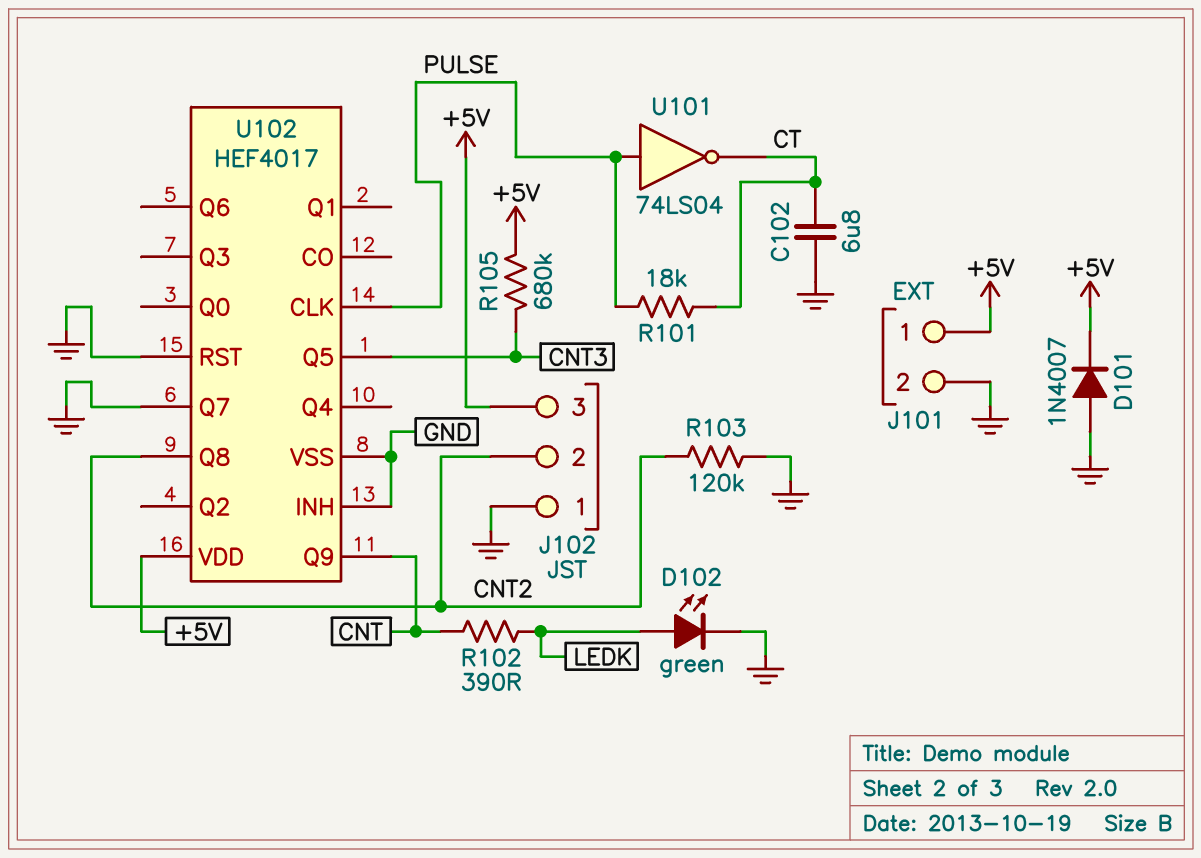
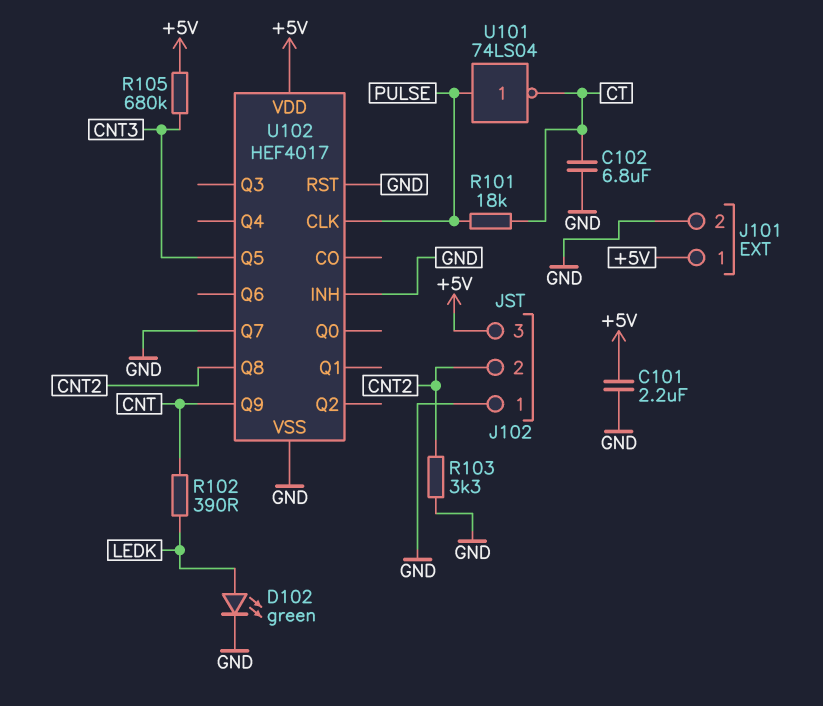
C101: none -> 2.2uF (+5V, GND)
D101: diode 1N4007 (A GND, K +5V) -> none
R103: 120k (CNT2, GND) -> 3.3k (CNT2, GND)

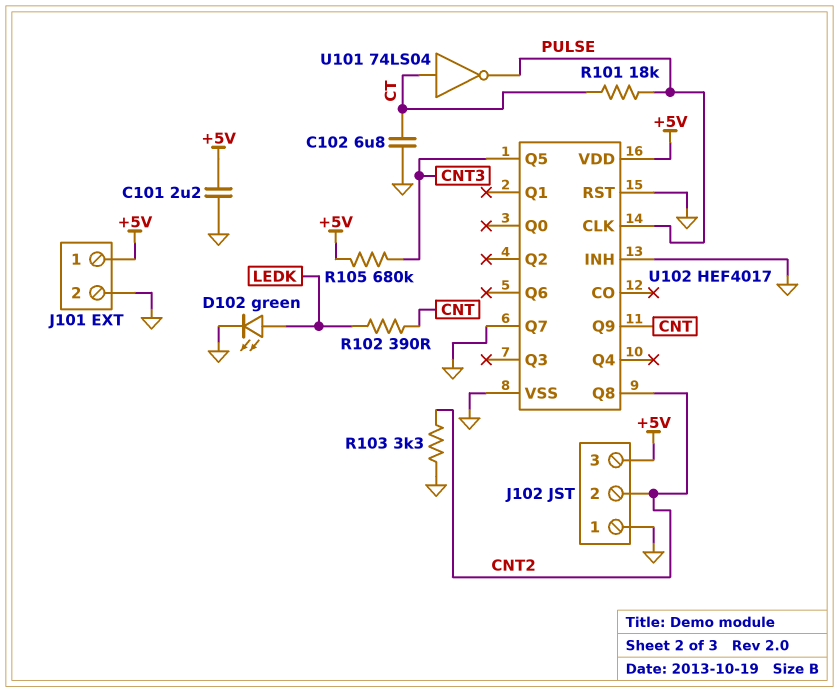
U101: NOT 74LS04 (in PULSE, out CT) -> NOT 74LS04 (in CT, out PULSE)

